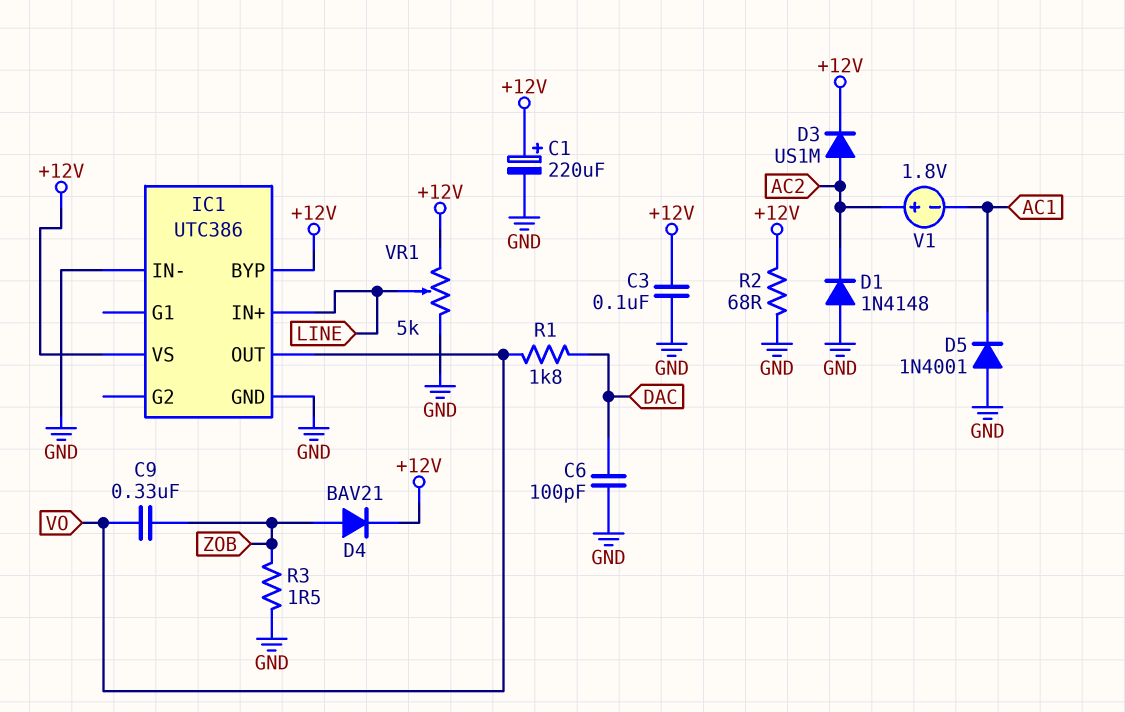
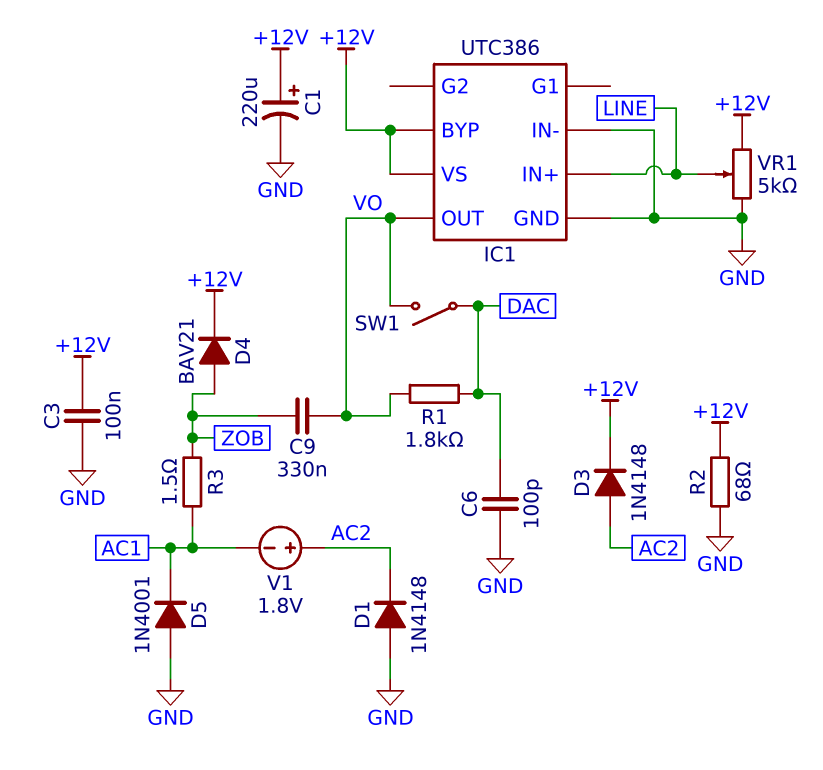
D3: diode US1M (A AC2, K +12V) -> diode 1N4148 (A AC2, K +12V)
R3: 1.5 (GND, ZOB) -> 1.5 (AC1, ZOB)
SW1: none -> switch (DAC, VO)

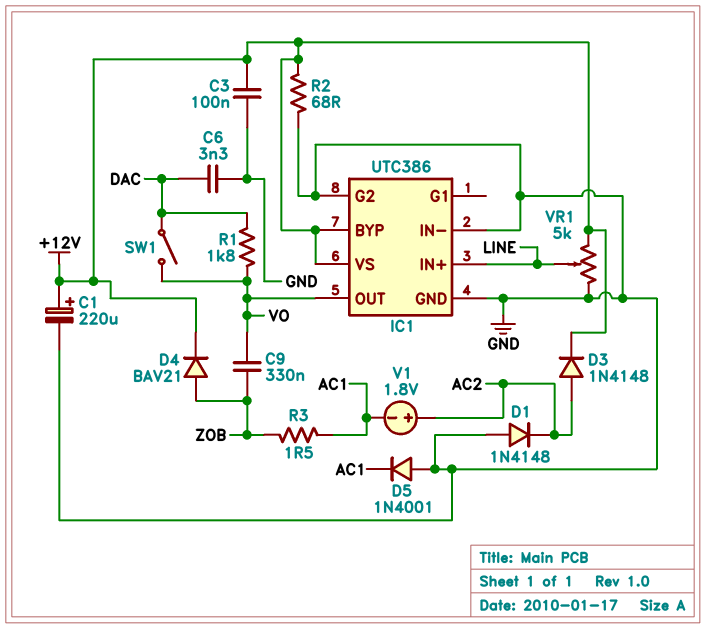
C6: 100pF (DAC, GND) -> 3.3nF (DAC, GND)
IC1 pin G2: none -> GND

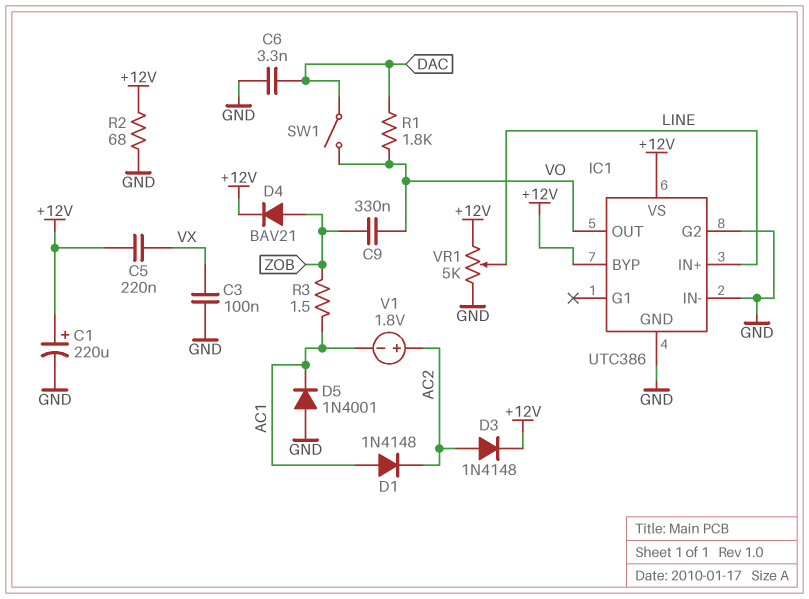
C3: 100nF (+12V, GND) -> 100nF (GND, VX)
C5: none -> 220nF (+12V, VX)
D1: diode 1N4148 (A GND, K AC2) -> diode 1N4148 (A AC1, K AC2)

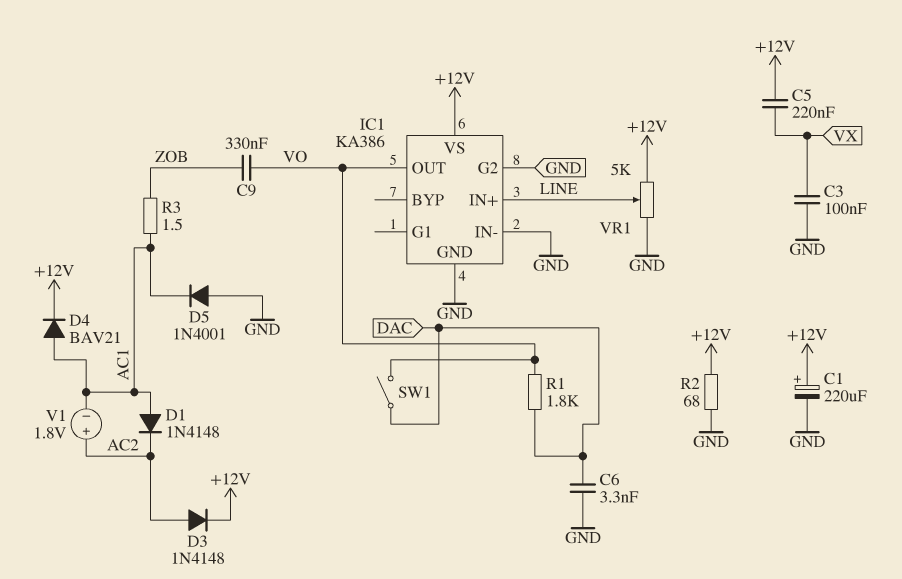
D4: diode BAV21 (A ZOB, K +12V) -> diode BAV21 (A AC1, K +12V)
IC1: UTC386 -> KA386
IC1 pin BYP: +12V -> none

